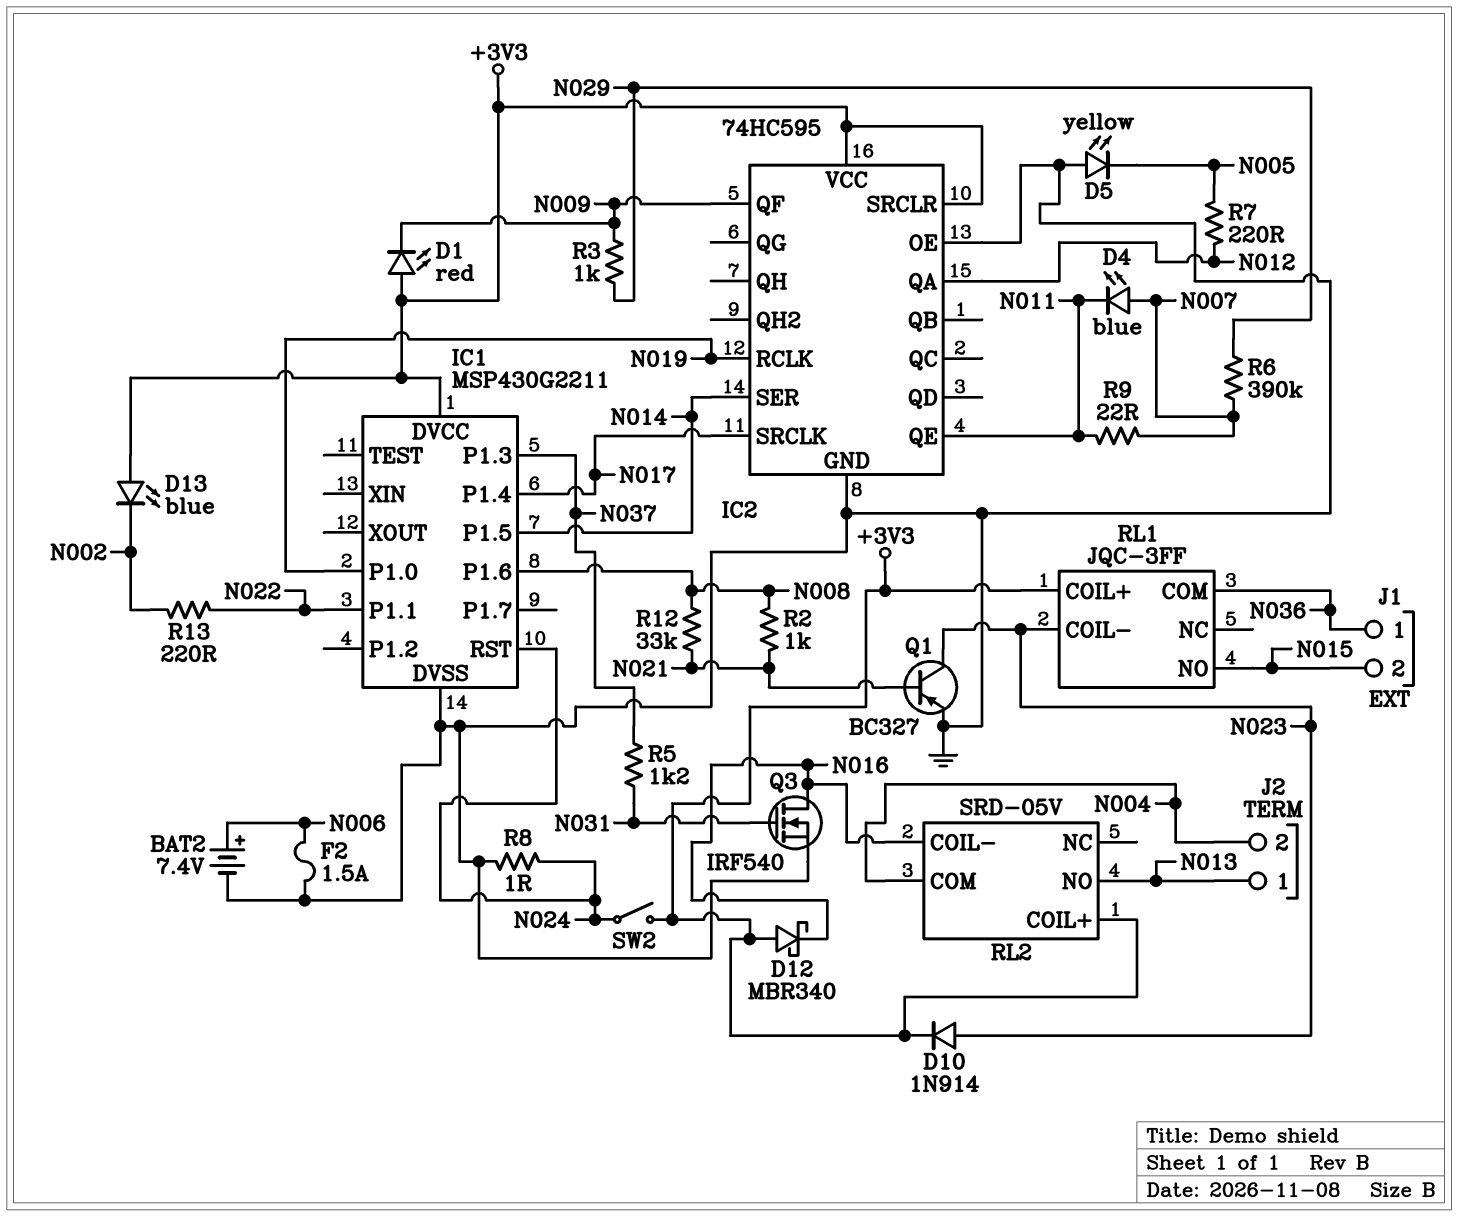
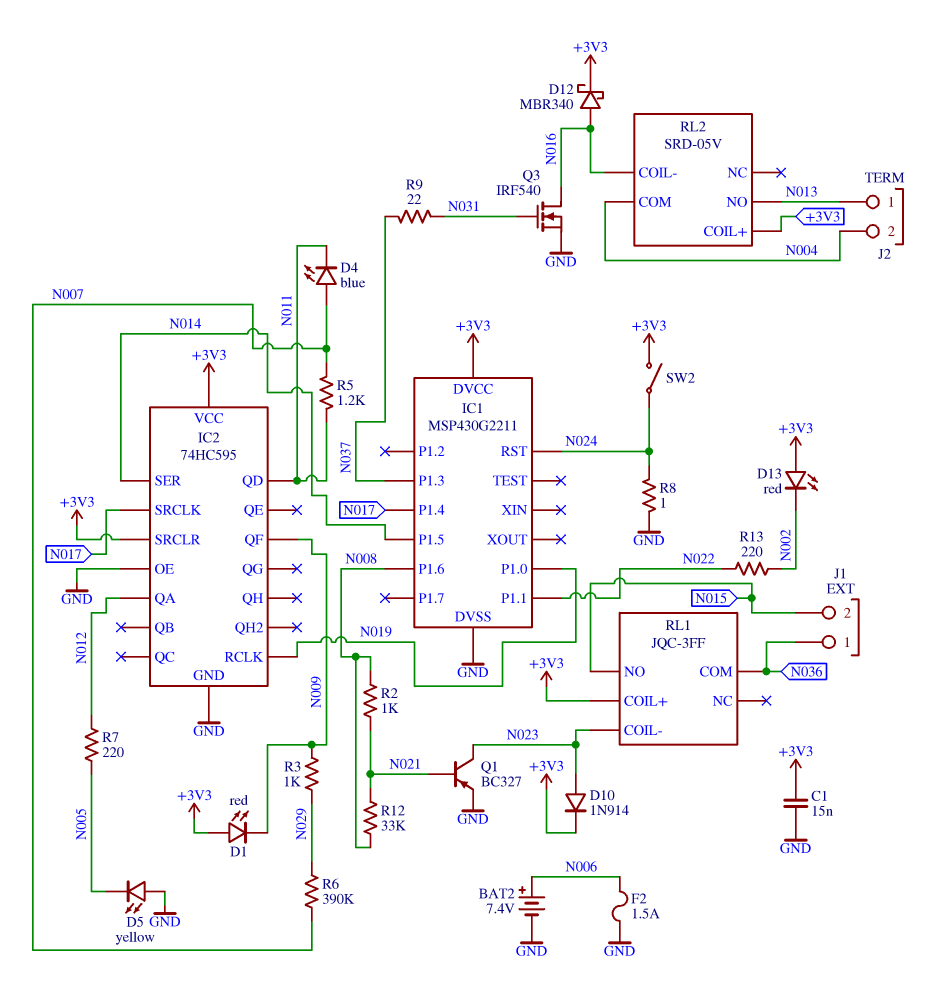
C1: none -> 15nF (+3V3, GND)
D12: schottky MBR340 (A +3V3, K N016) -> schottky MBR340 (A N016, K +3V3)
D13: LED blue (A +3V3, K N002) -> LED red (A +3V3, K N002)
IC2 pin QD: none -> N011
IC2 pin QE: N011 -> none
R5: 1.2k (N031, N037) -> 1.2k (N007, N011)
R9: 22 (N007, N011) -> 22 (N031, N037)

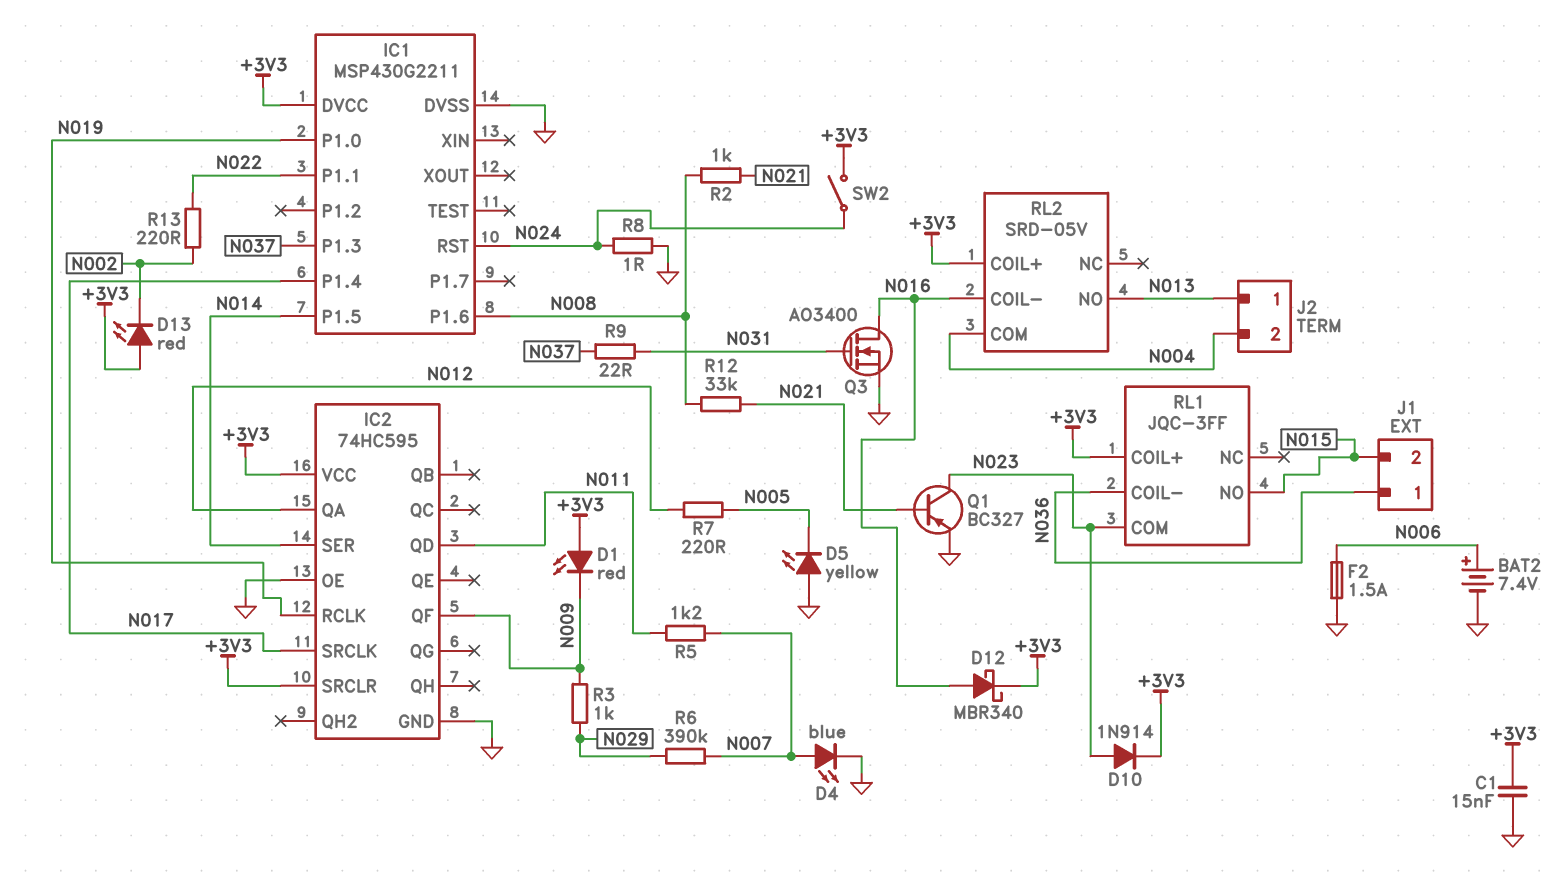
D4: LED blue (A N007, K N011) -> LED blue (A N007, K GND)
Q3: NMOS IRF540 (G N031, D N016, S GND) -> NMOS AO3400 (G N031, D N016, S GND)
RL1 pin COIL-: N023 -> N036
RL1 pin COM: N036 -> N023

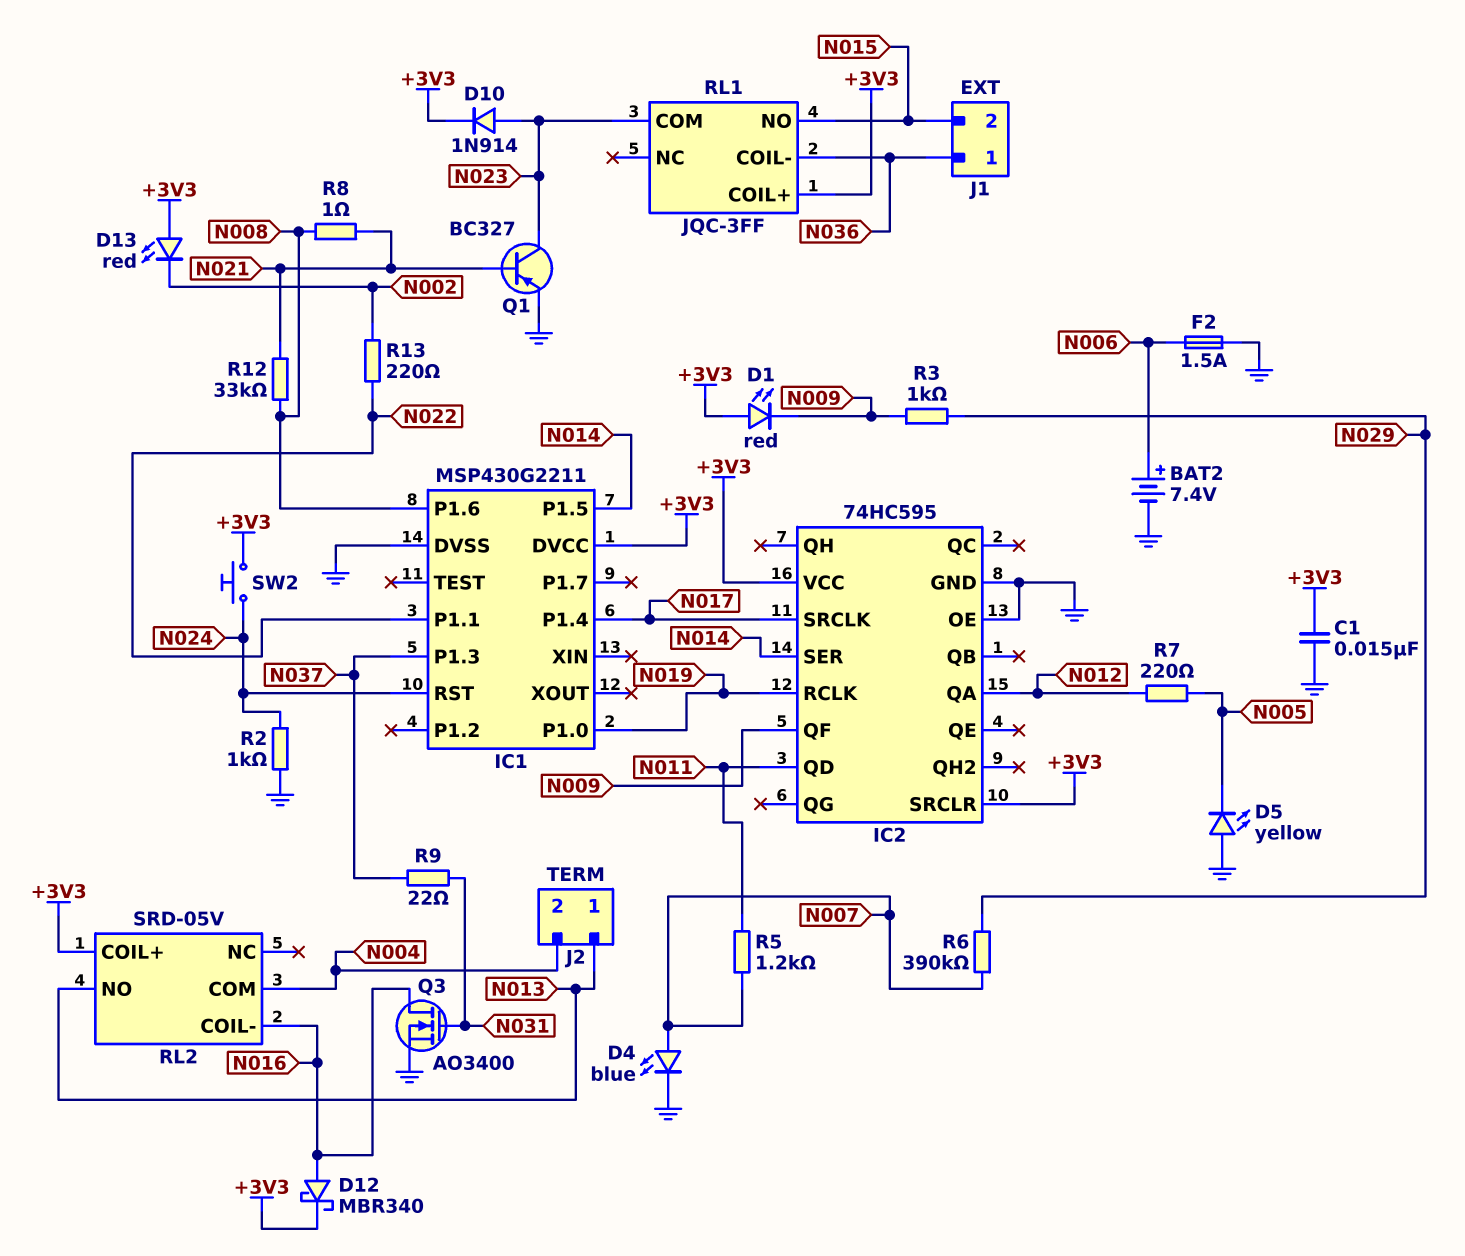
R2: 1k (N008, N021) -> 1k (GND, N024)
R8: 1 (GND, N024) -> 1 (N008, N021)
SW2: switch (+3V3, N024) -> button (+3V3, N024)

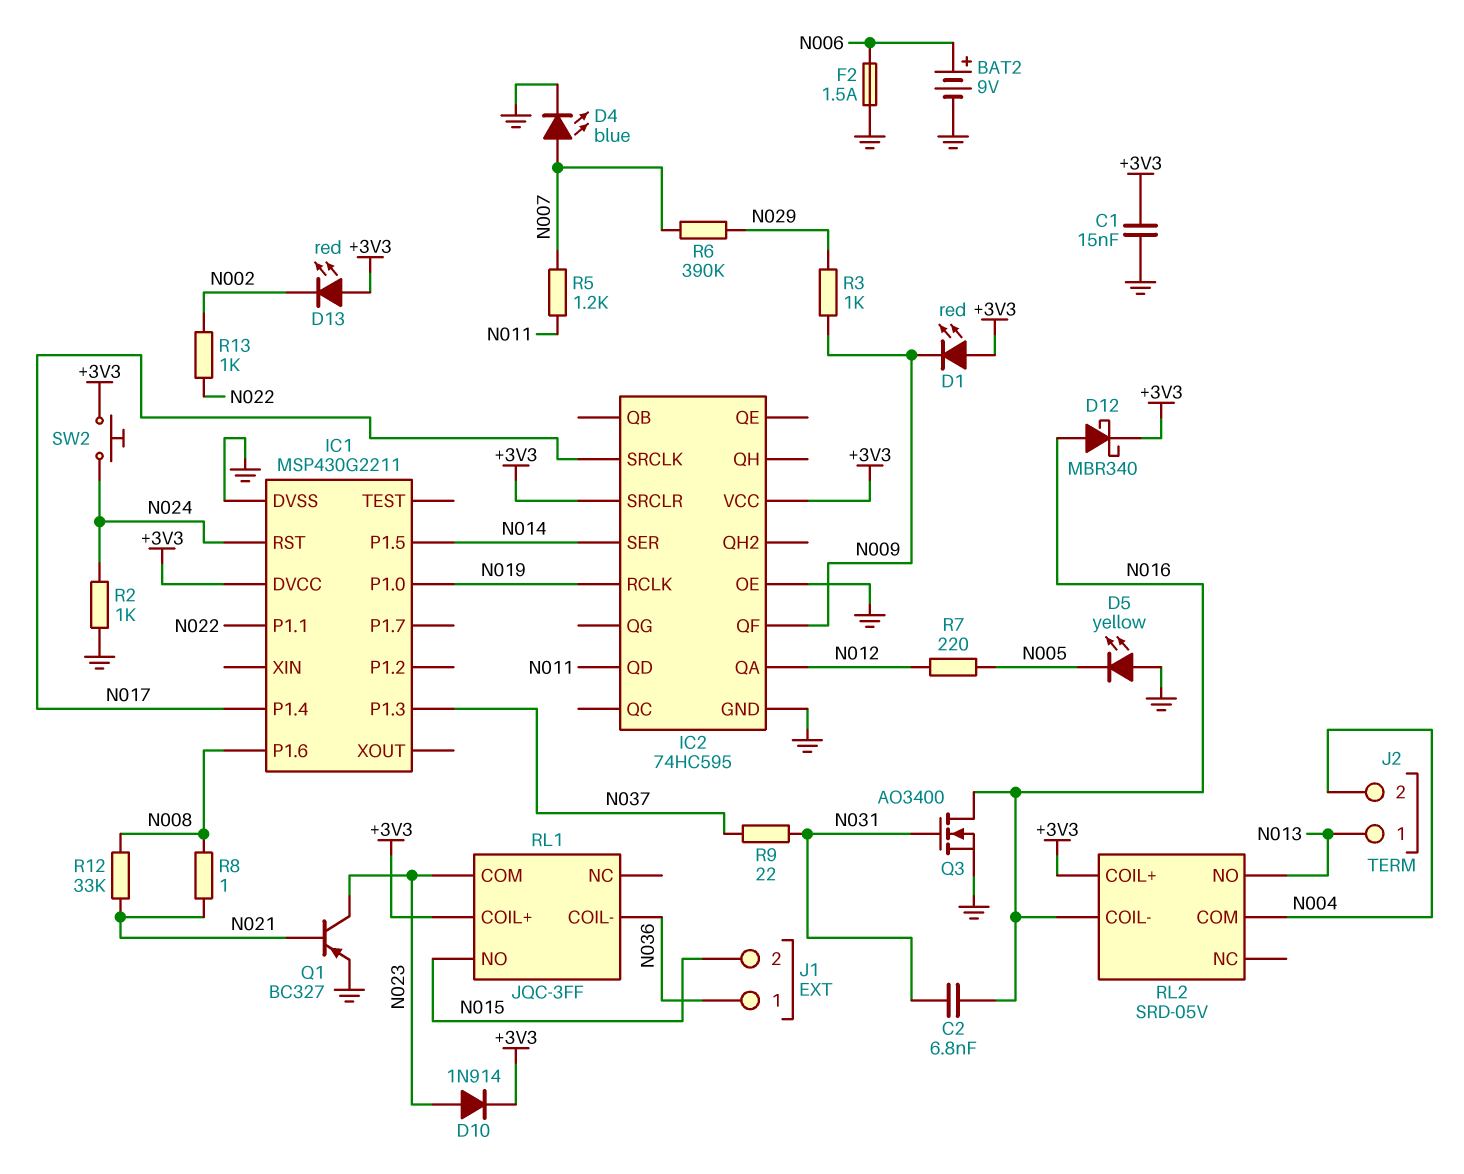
BAT2: 7.4V (plus N006, minus GND) -> 9V (plus N006, minus GND)
C2: none -> 6.8nF (N016, N031)
R13: 220 (N002, N022) -> 1k (N002, N022)

